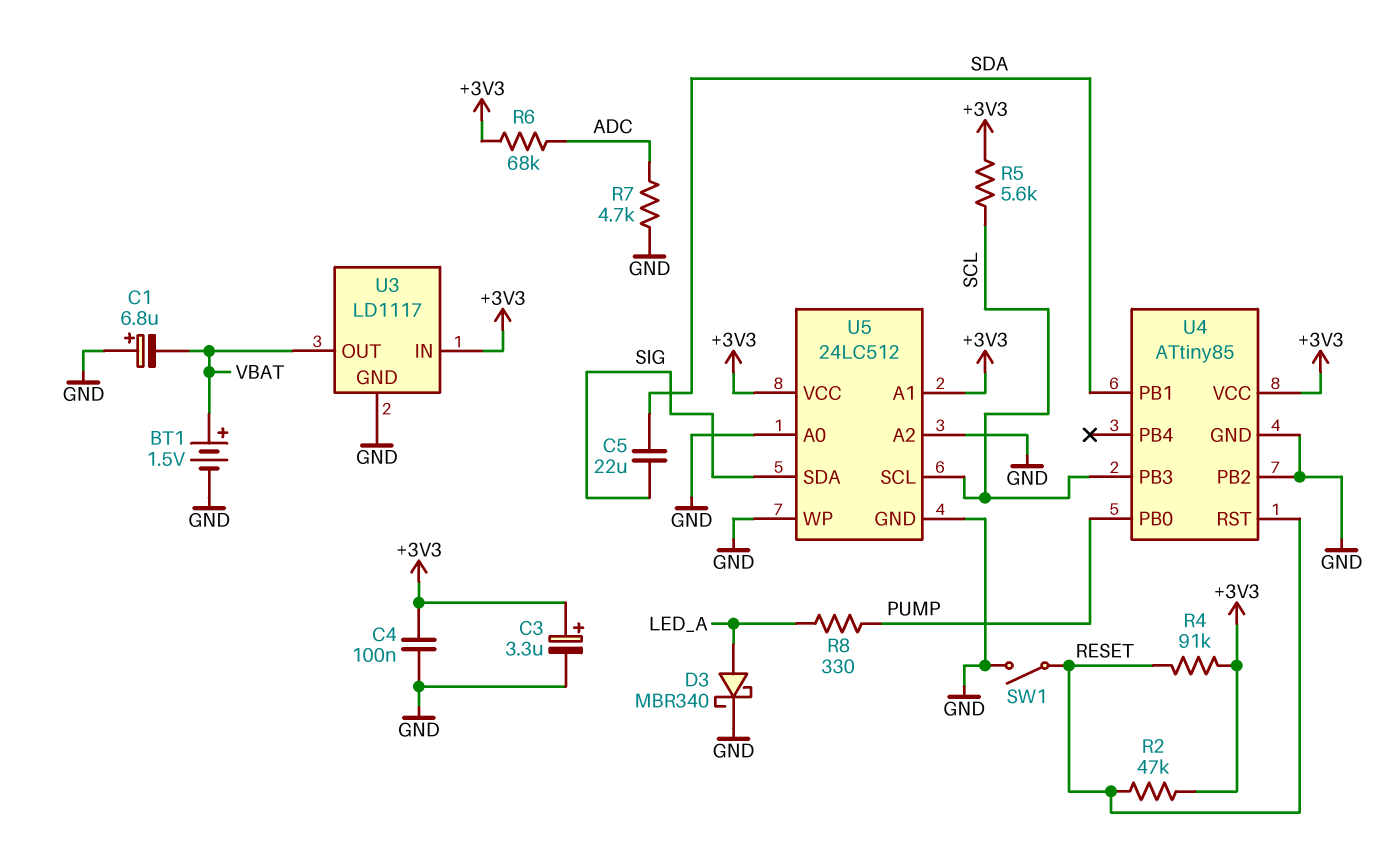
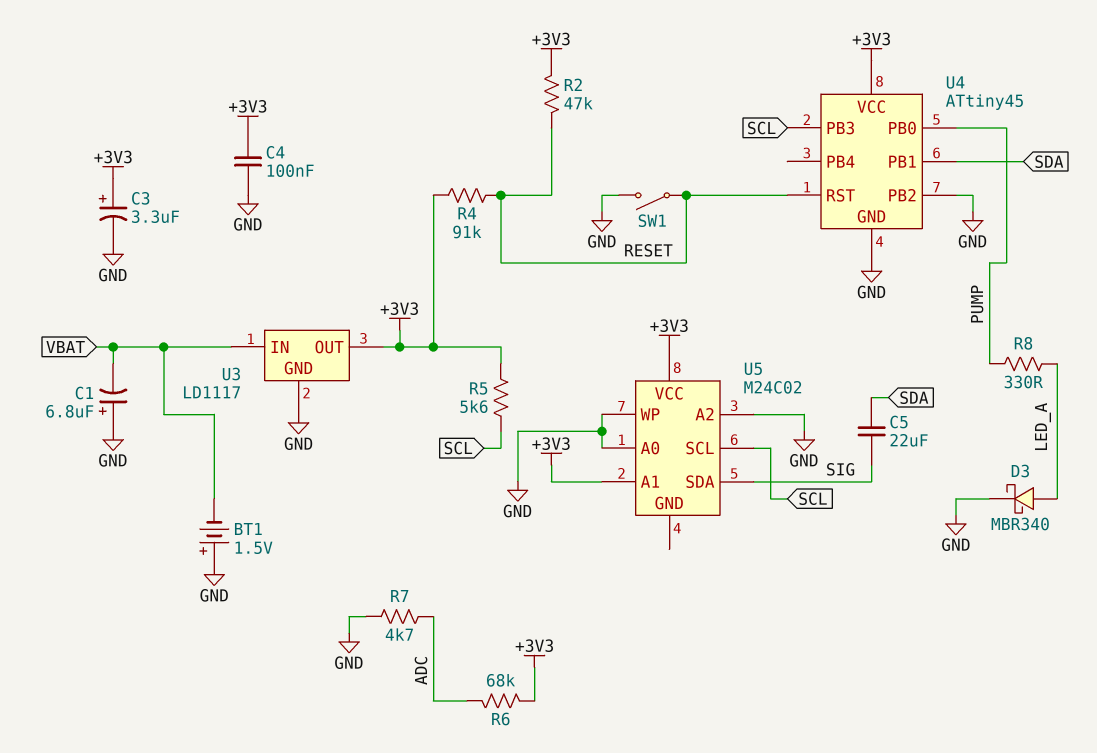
BT1: 1.5V (plus VBAT, minus GND) -> 1.5V (plus GND, minus VBAT)
U3 pin IN: +3V3 -> VBAT
U3 pin OUT: VBAT -> +3V3
U4: ATtiny85 -> ATtiny45
U5: 24LC512 -> M24C02
U5 pin GND: GND -> none

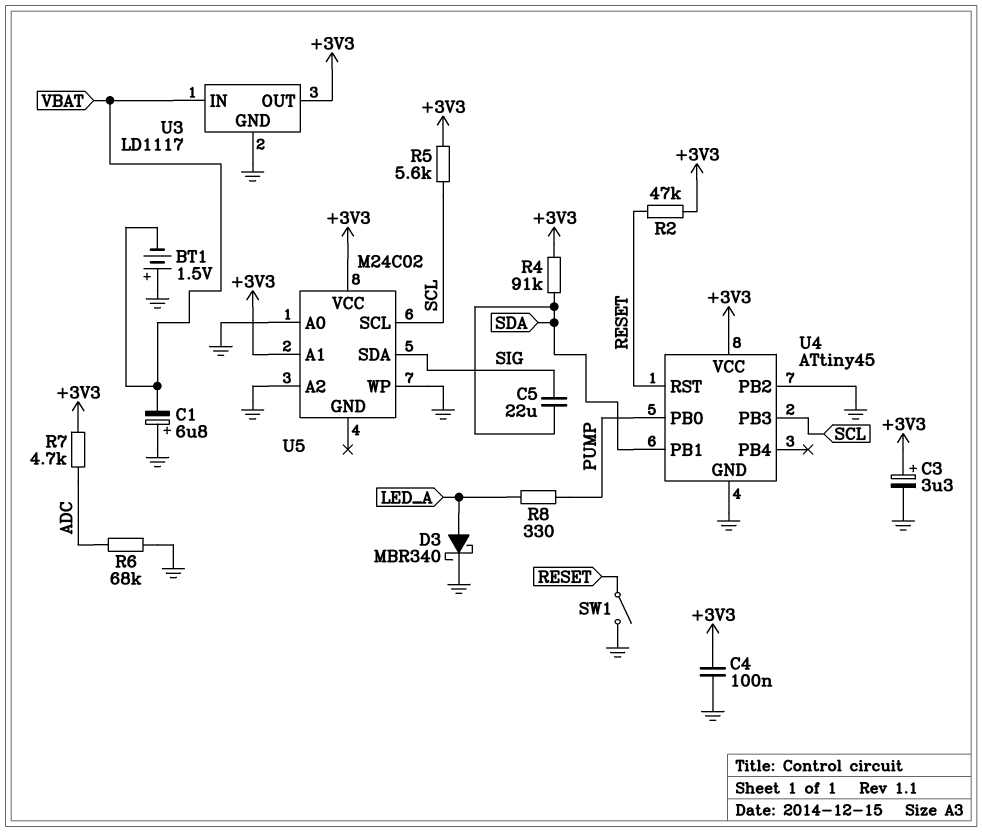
R4: 91k (+3V3, RESET) -> 91k (+3V3, SDA)
R6: 68k (+3V3, ADC) -> 68k (ADC, GND)
R7: 4.7k (ADC, GND) -> 4.7k (+3V3, ADC)

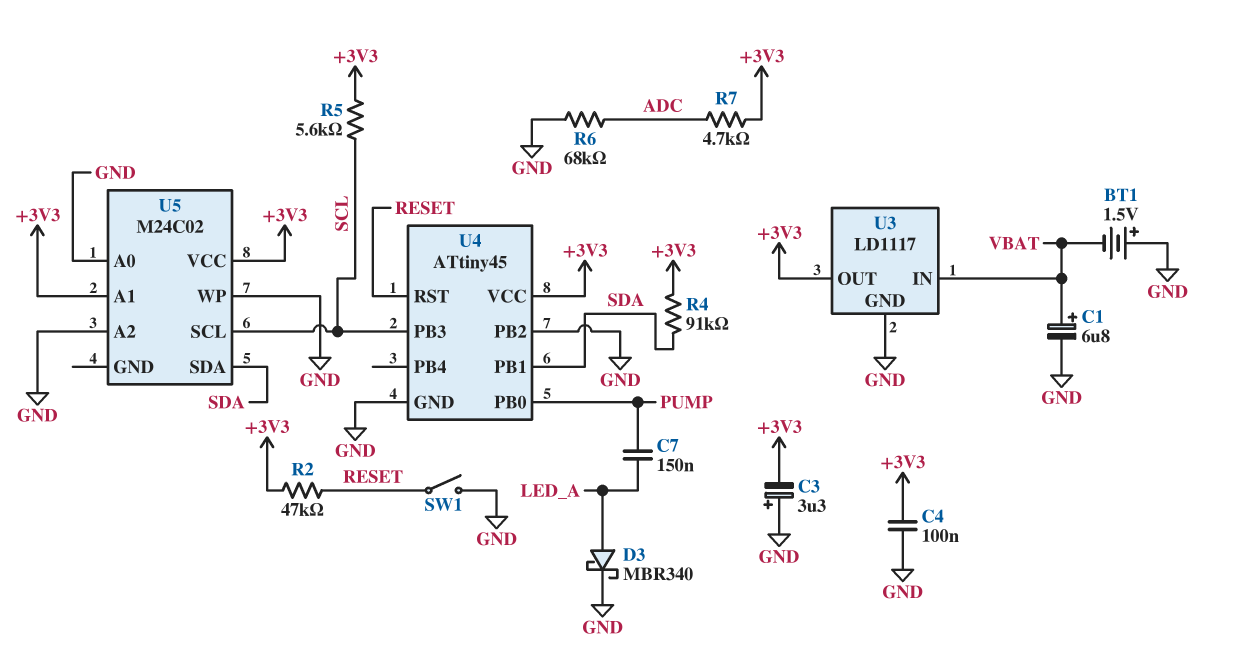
C1: 6.8uF (plus GND, minus VBAT) -> 6.8uF (plus VBAT, minus GND)
C3: 3.3uF (plus +3V3, minus GND) -> 3.3uF (plus GND, minus +3V3)
C5: 22uF (SDA, SIG) -> none
C7: none -> 150nF (LED_A, PUMP)
R8: 330 (LED_A, PUMP) -> none
U5 pin SDA: SIG -> SDA

